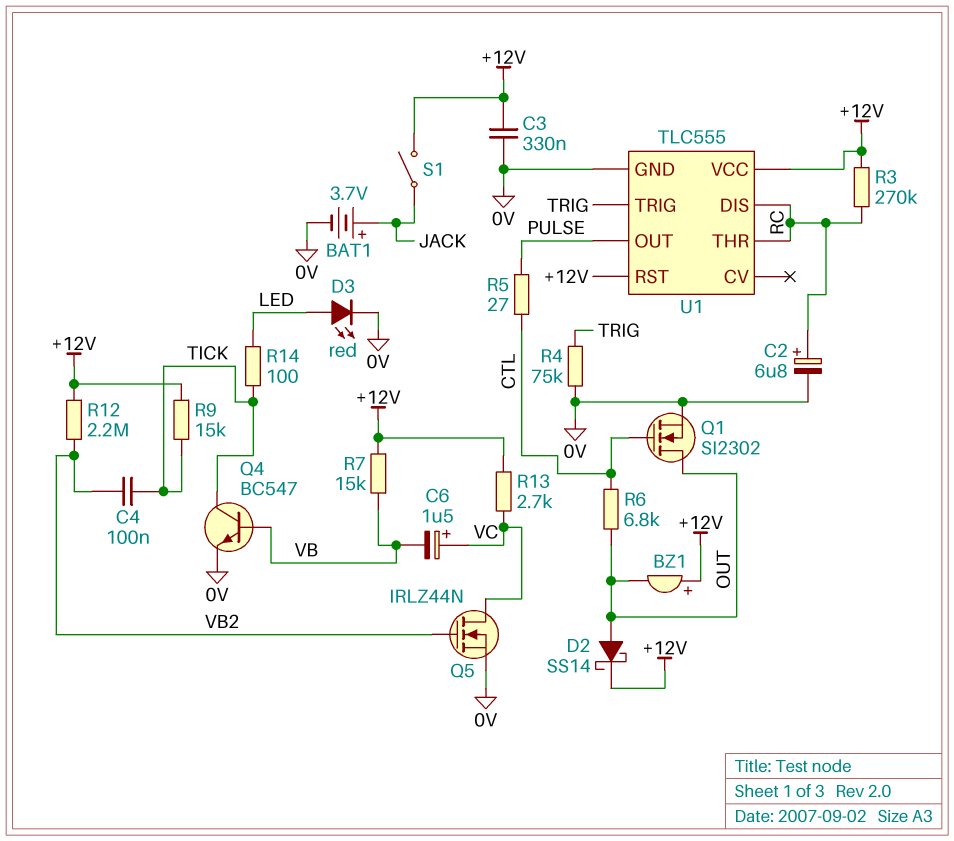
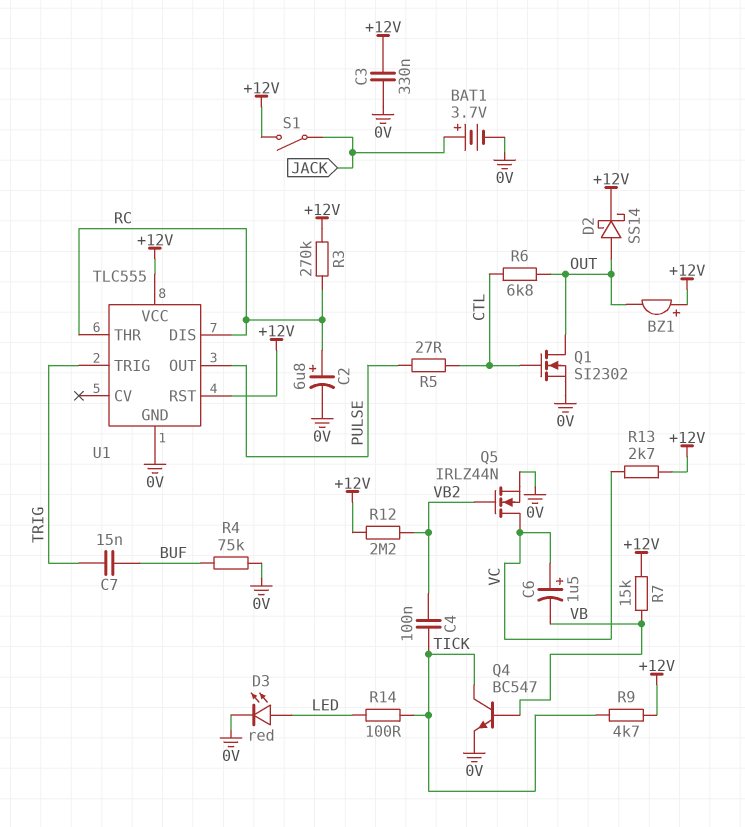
C7: none -> 15nF (BUF, TRIG)
R4: 75k (0V, TRIG) -> 75k (0V, BUF)
R9: 15k (+12V, TICK) -> 4.7k (+12V, TICK)

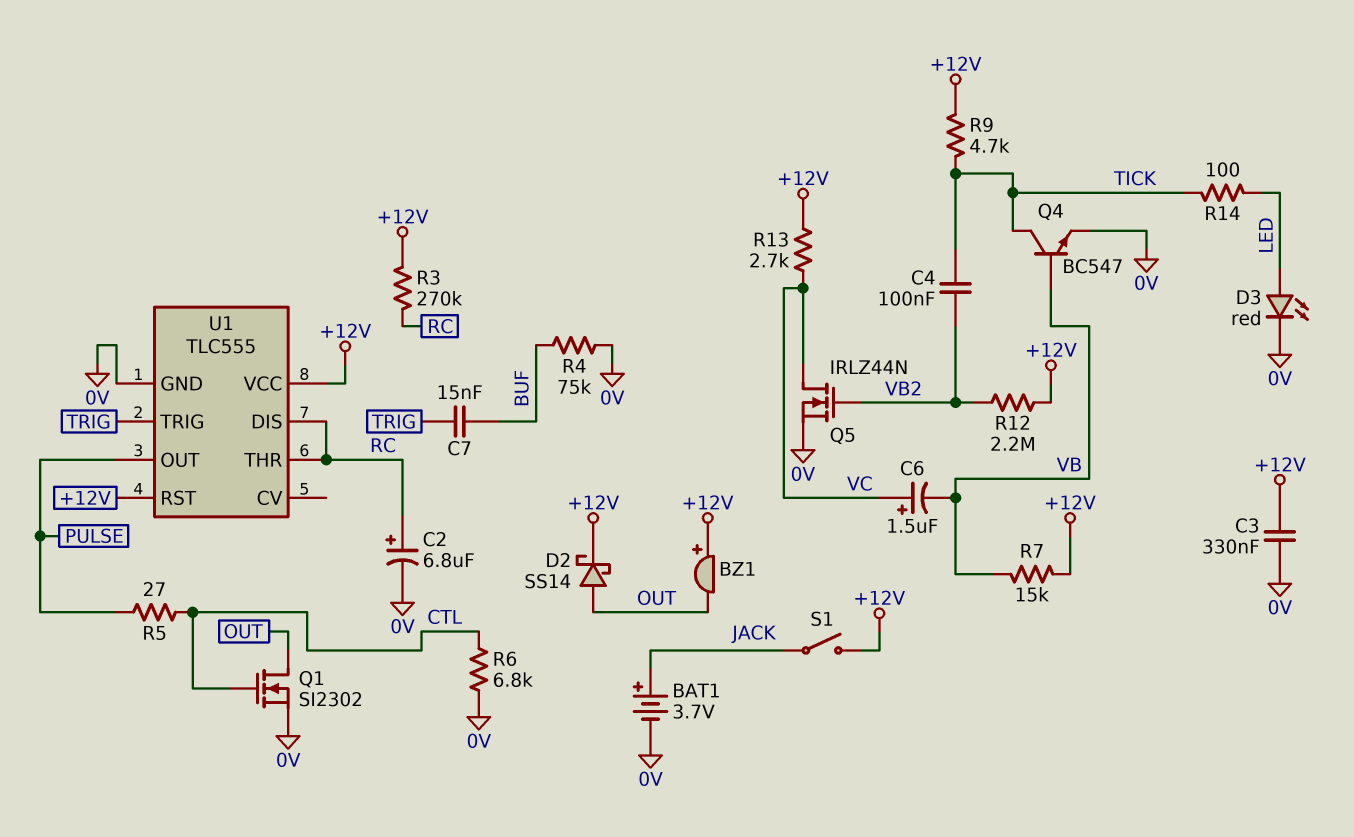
R6: 6.8k (CTL, OUT) -> 6.8k (0V, CTL)

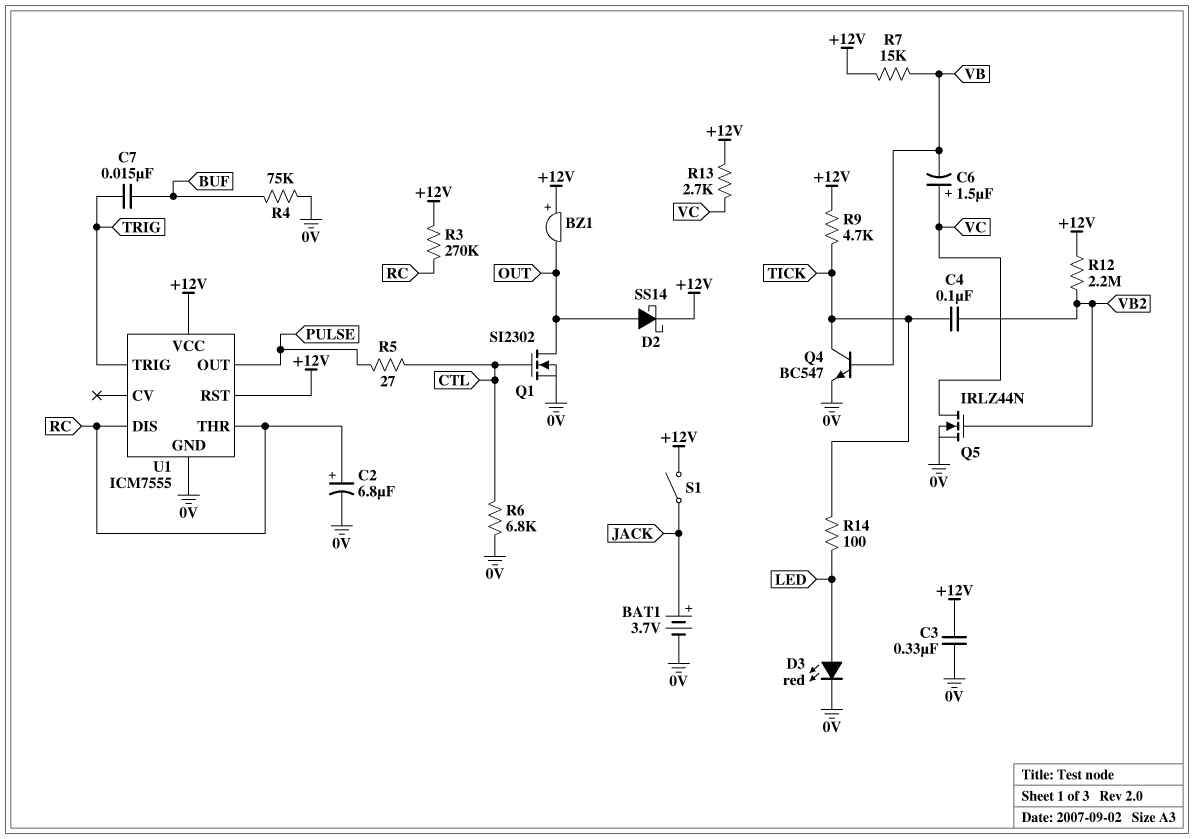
U1: TLC555 -> ICM7555

